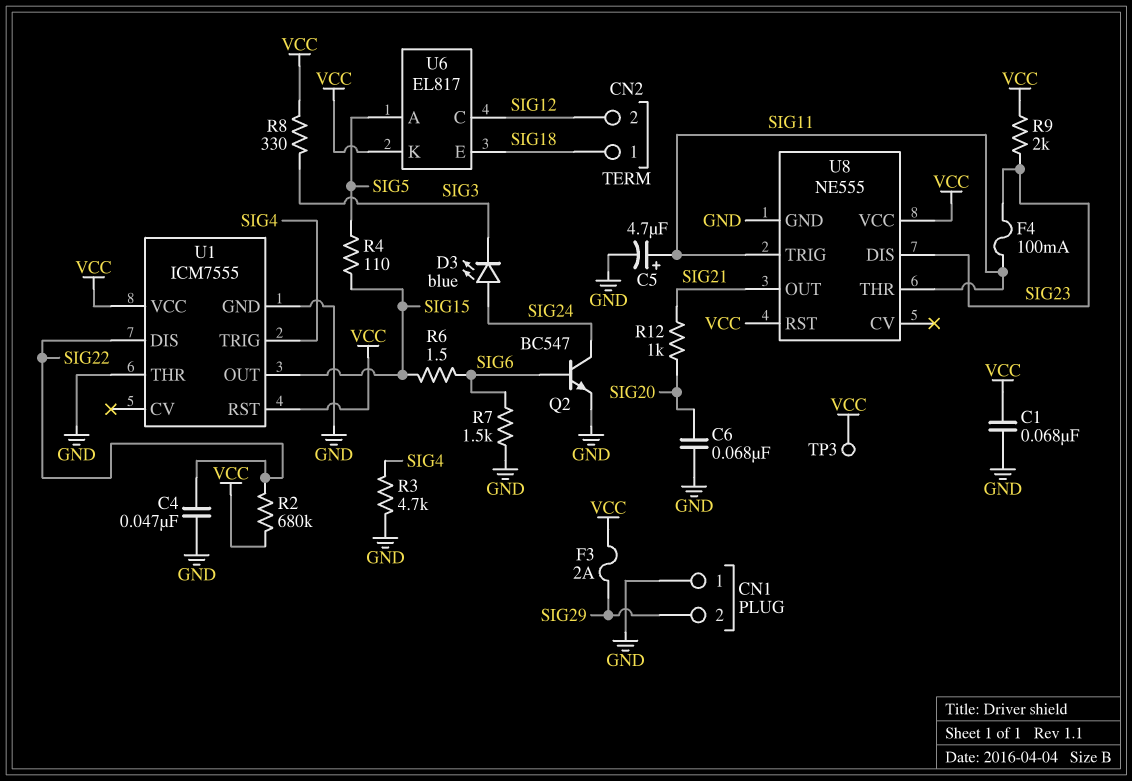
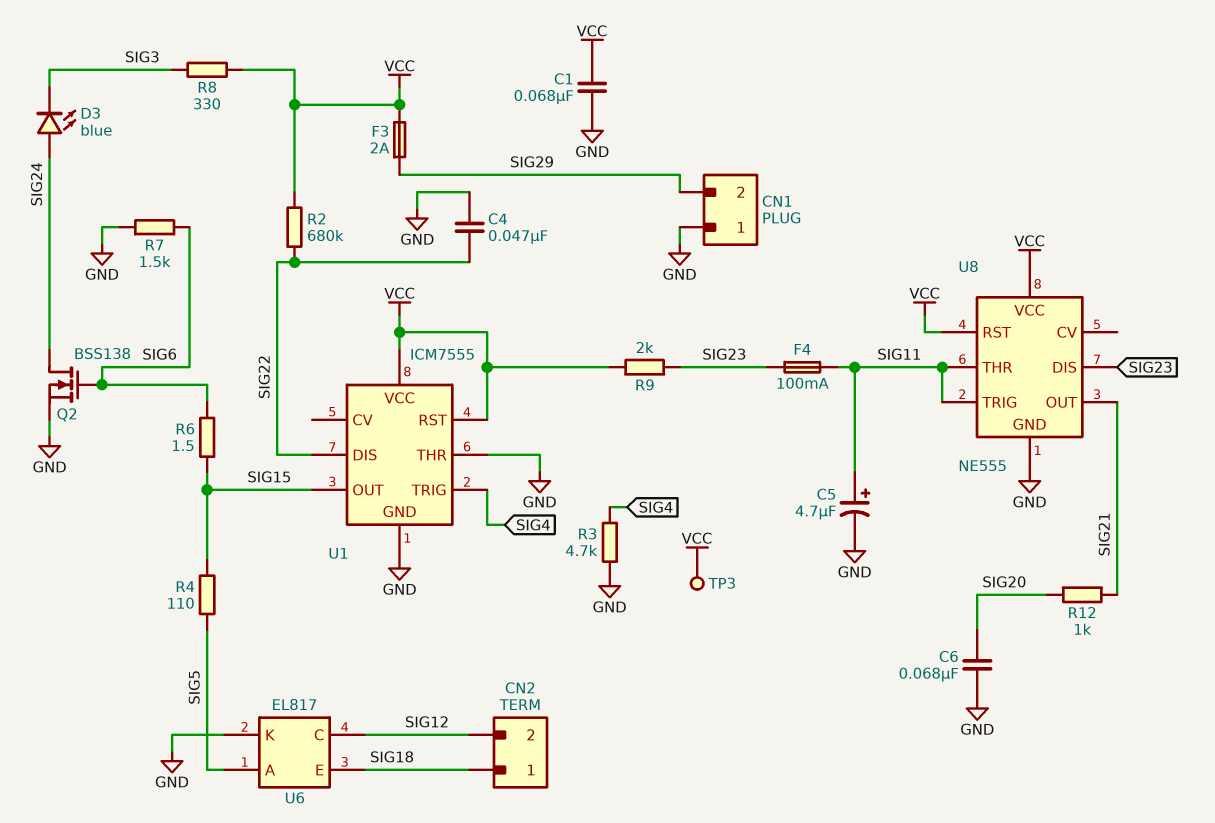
Q2: NPN BC547 (B SIG6, C SIG24, E GND) -> NMOS BSS138 (G SIG6, D SIG24, S GND)
U6 pin K: VCC -> GND

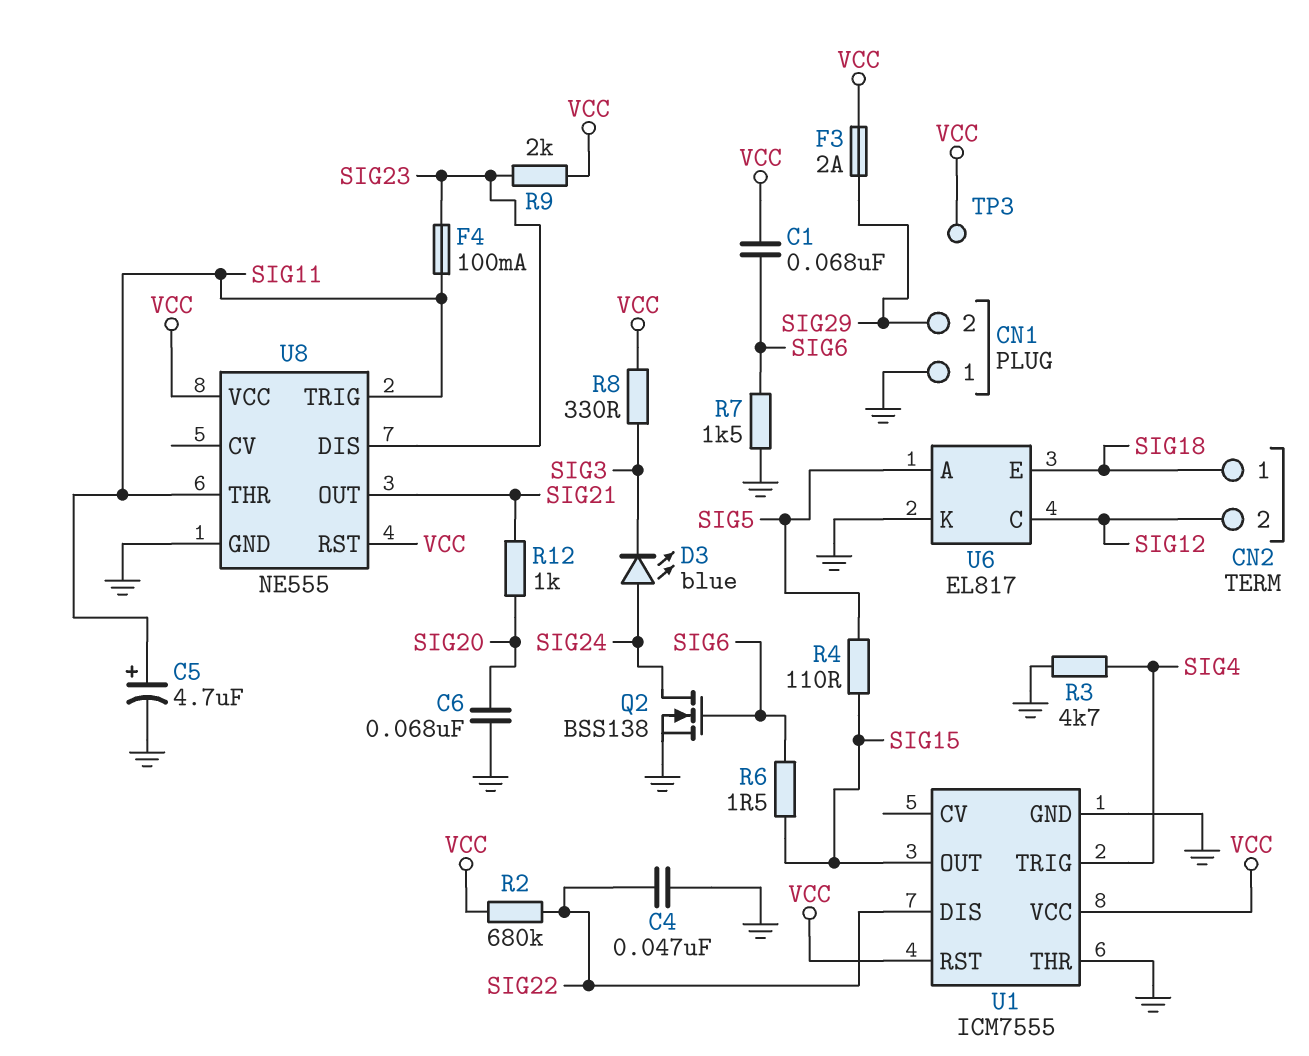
C1: 68nF (GND, VCC) -> 68nF (SIG6, VCC)

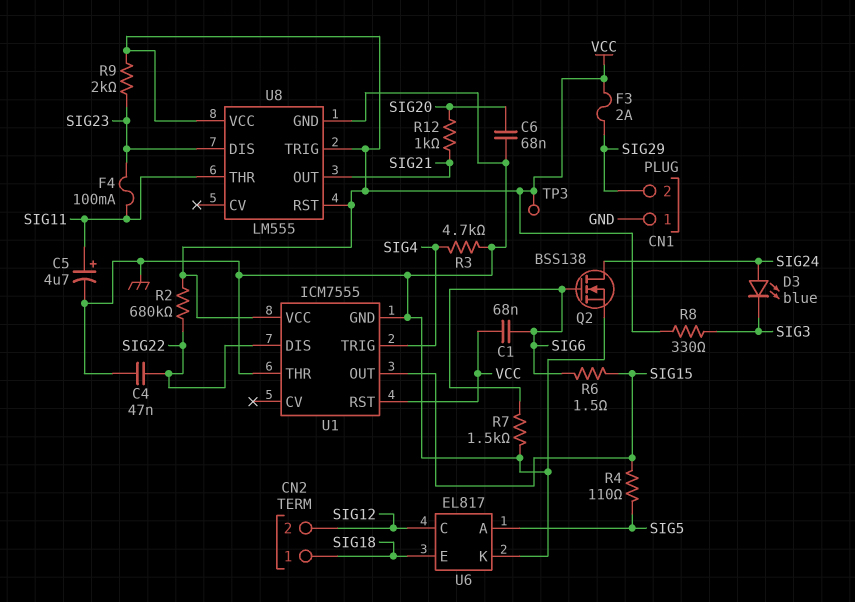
U8: NE555 -> LM555
U8 pin TRIG: SIG11 -> VCC

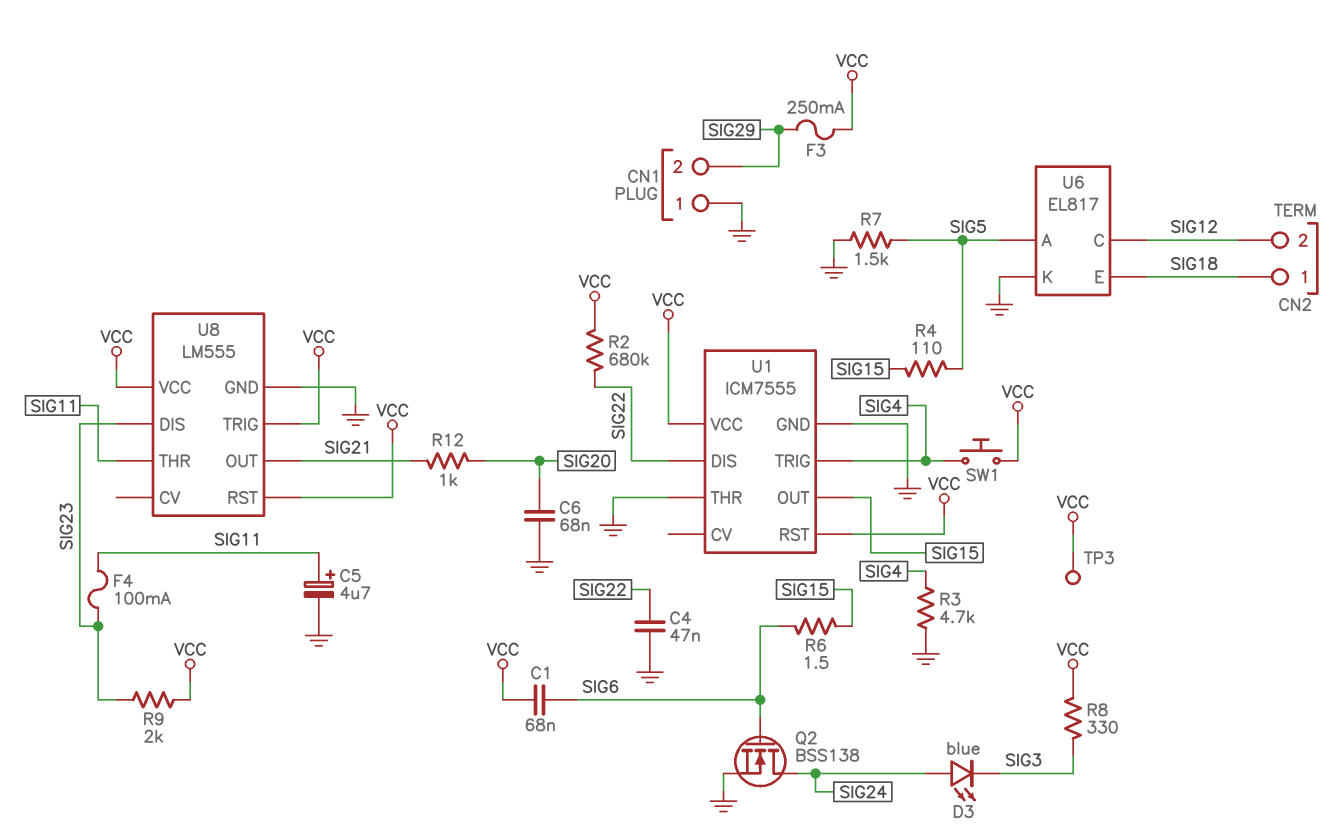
F3: 2A (SIG29, VCC) -> 250mA (SIG29, VCC)
R7: 1.5k (GND, SIG6) -> 1.5k (GND, SIG5)
SW1: none -> button (SIG4, VCC)

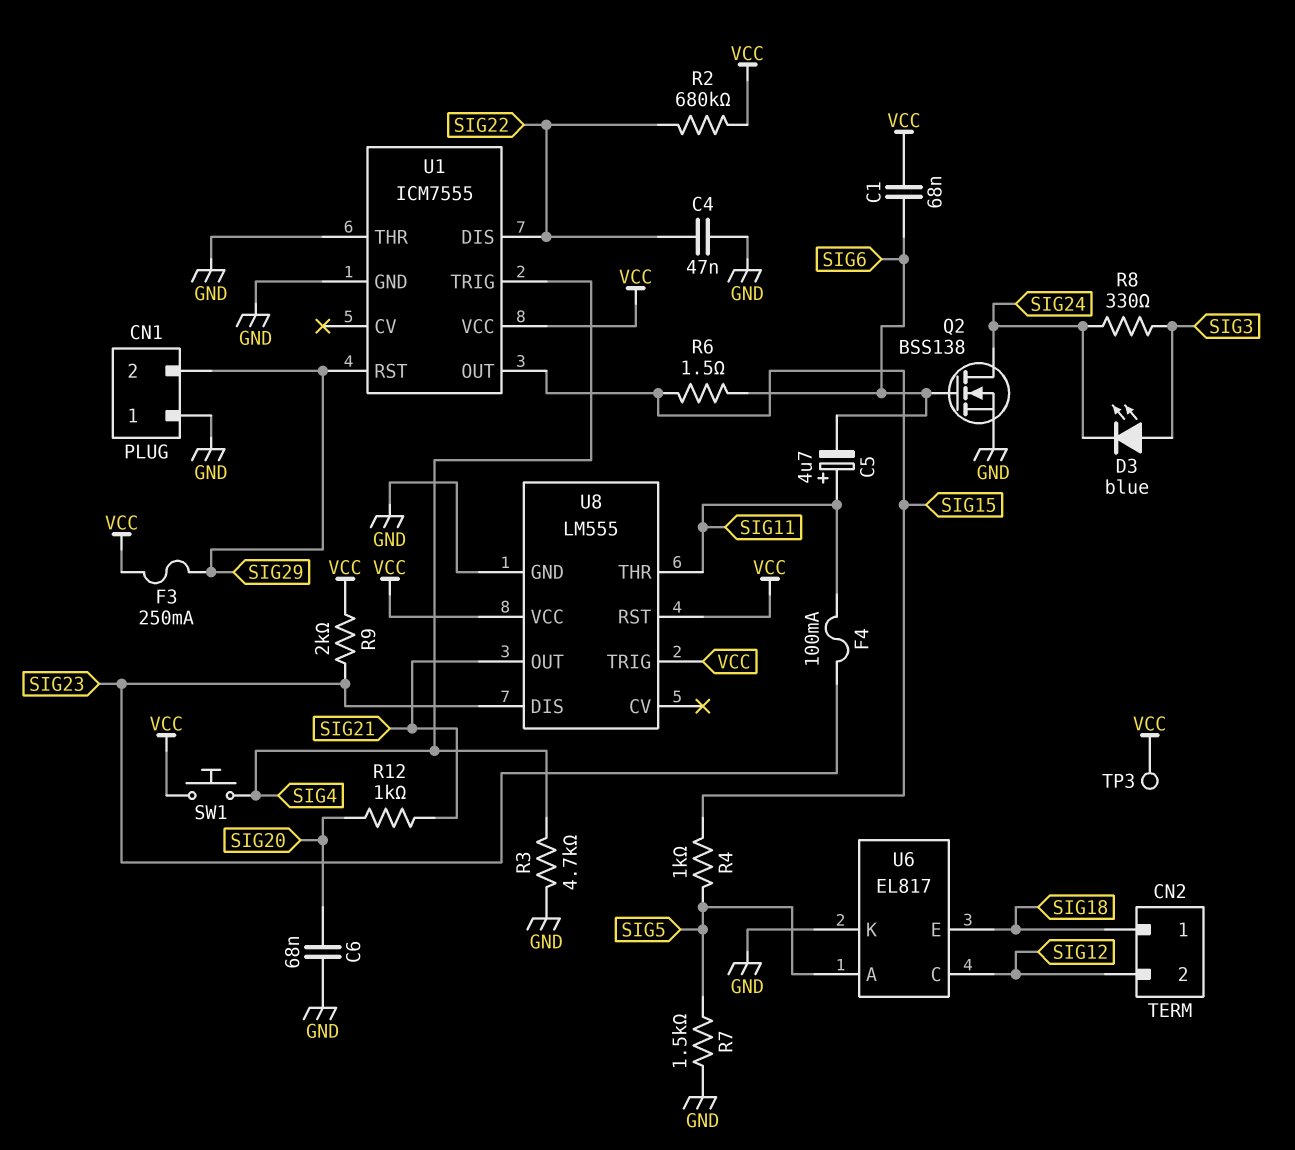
C5: 4.7uF (plus SIG11, minus GND) -> 4.7uF (plus SIG11, minus SIG6)
D3: LED blue (A SIG24, K SIG3) -> LED blue (A SIG3, K SIG24)
R4: 110 (SIG5, SIG15) -> 1k (SIG5, SIG15)
R8: 330 (SIG3, VCC) -> 330 (SIG3, SIG24)
U1 pin RST: VCC -> SIG29

